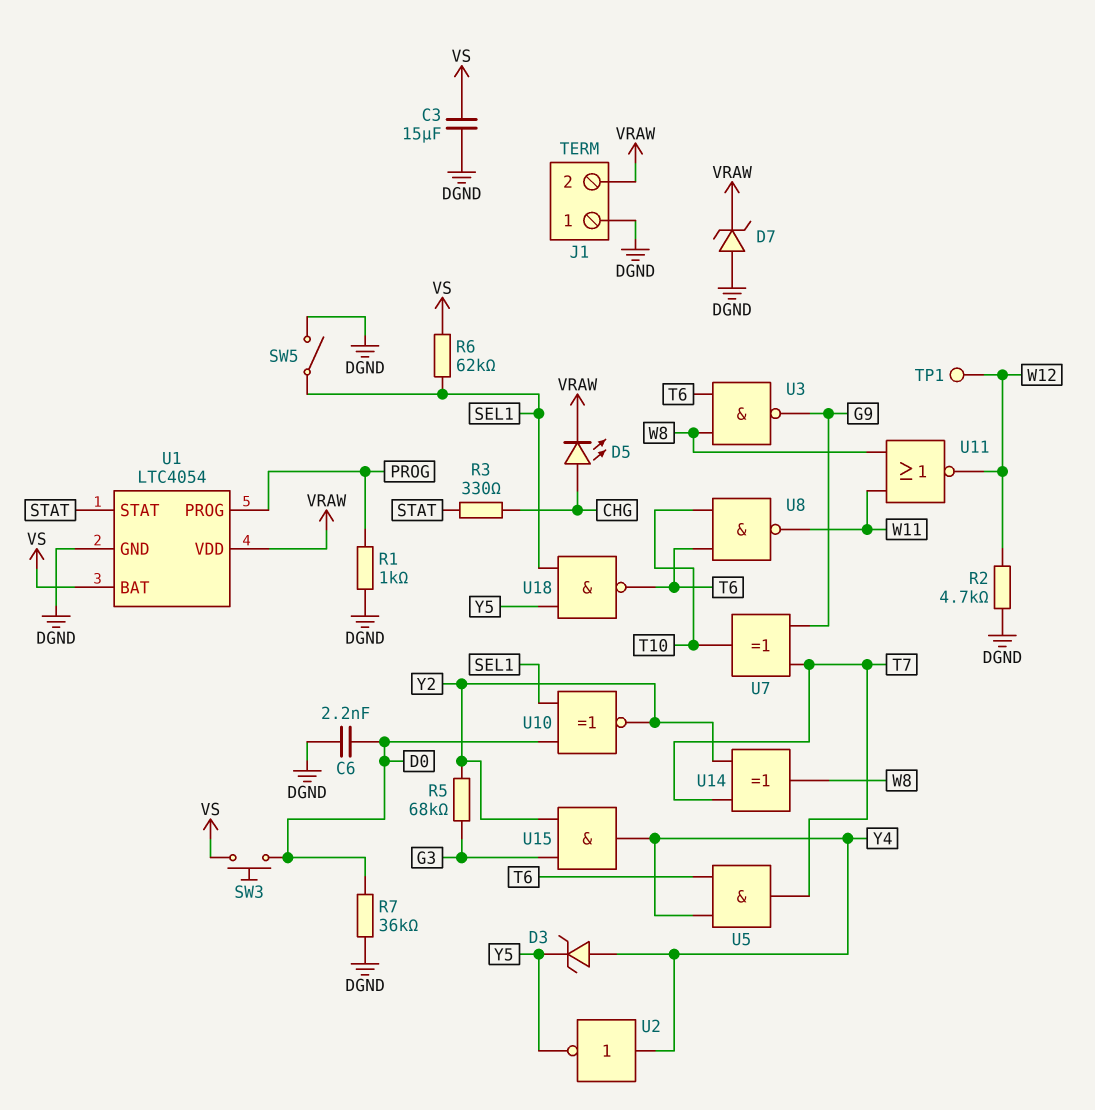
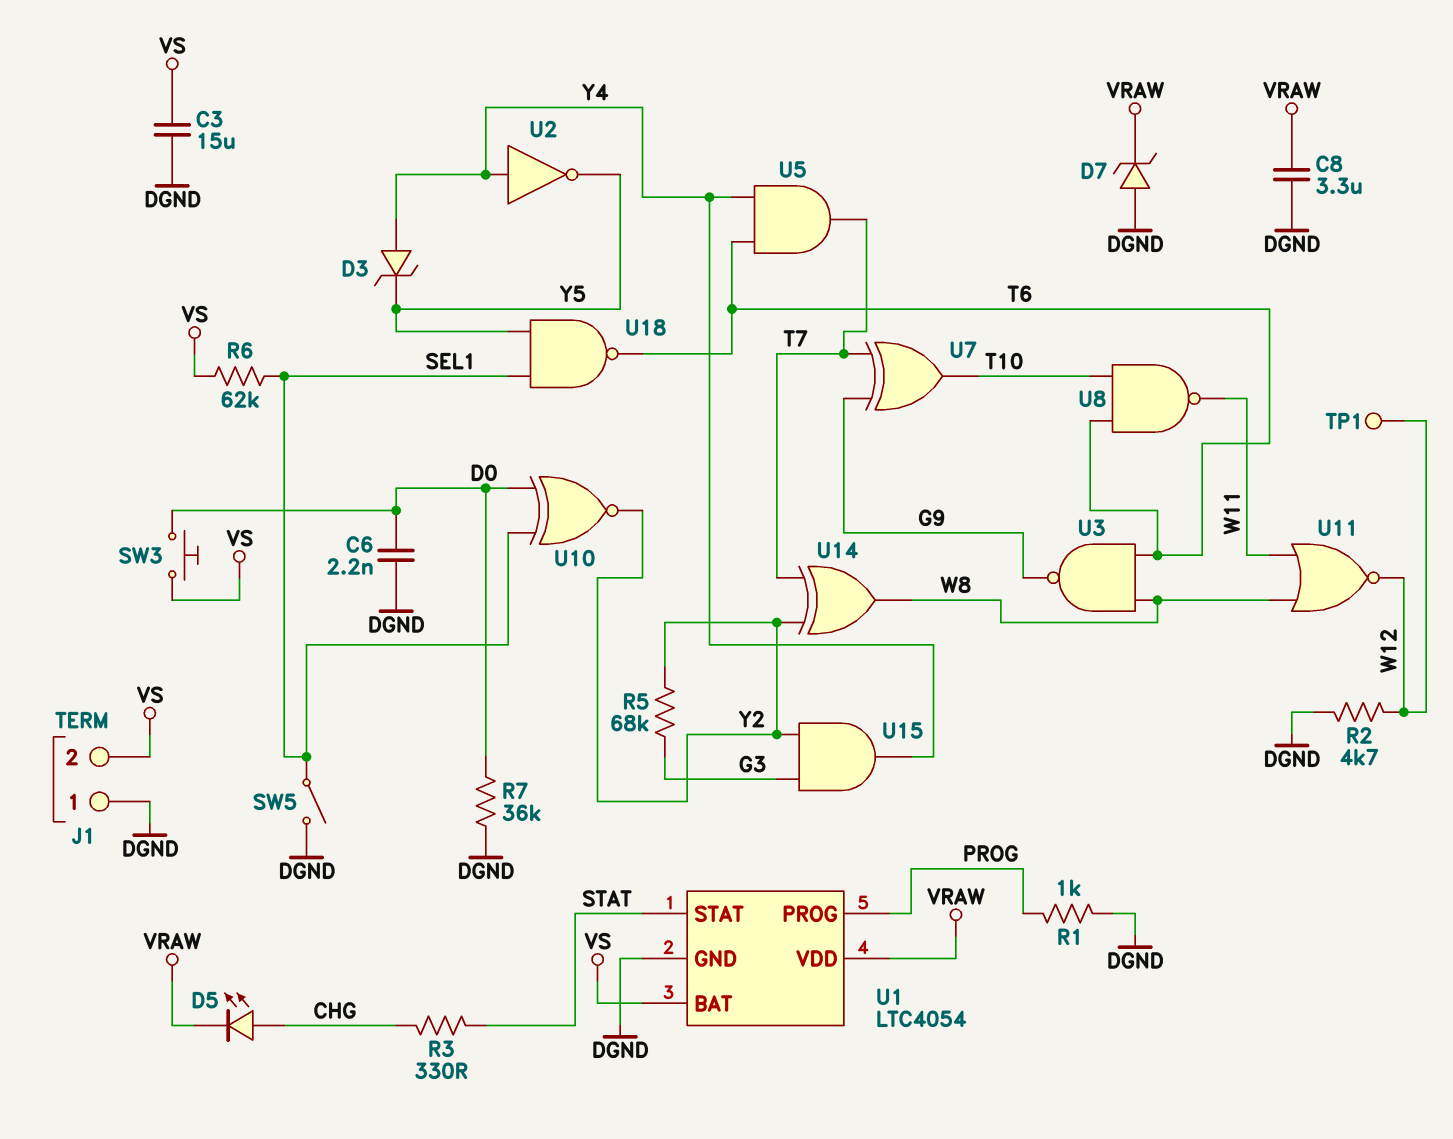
C8: none -> 3.3uF (DGND, VRAW)
J1 pin 2: VRAW -> VS

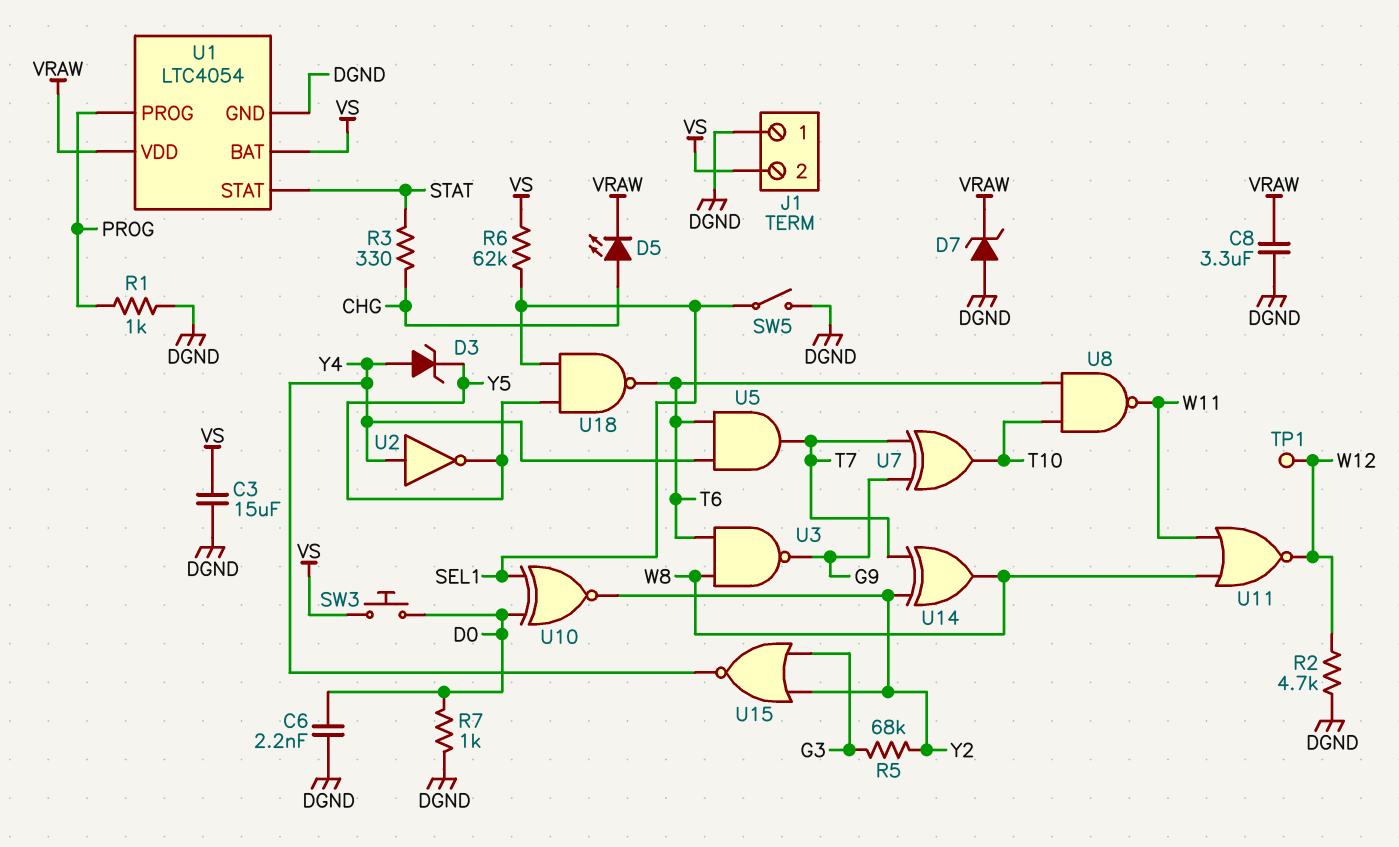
R7: 36k (D0, DGND) -> 1k (D0, DGND)
U15: AND (in G3, in Y2, out Y4) -> NOR (in G3, in Y2, out Y4)

